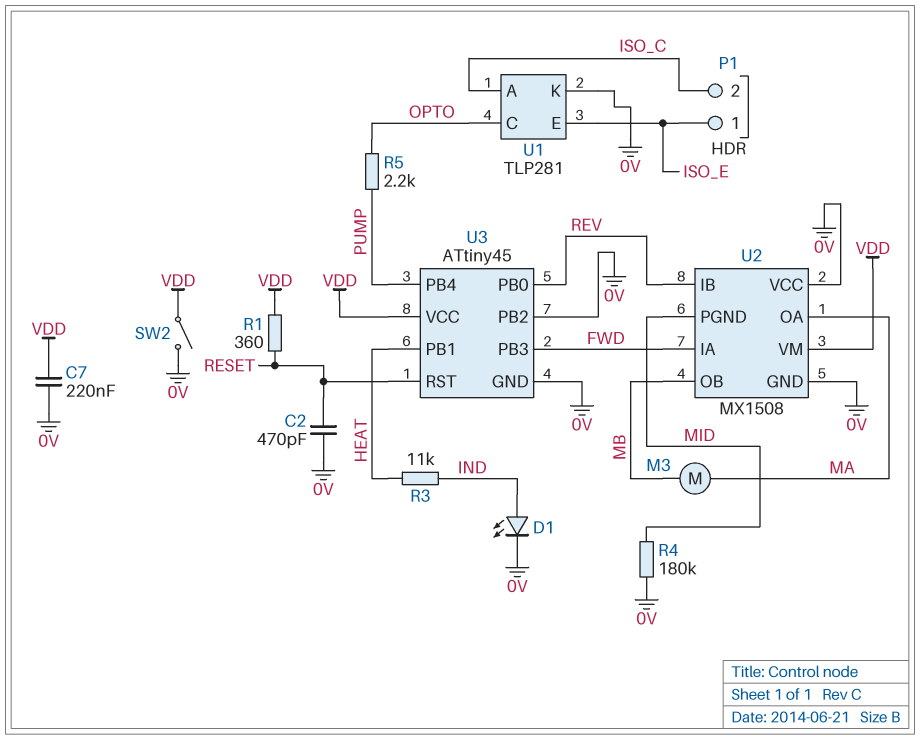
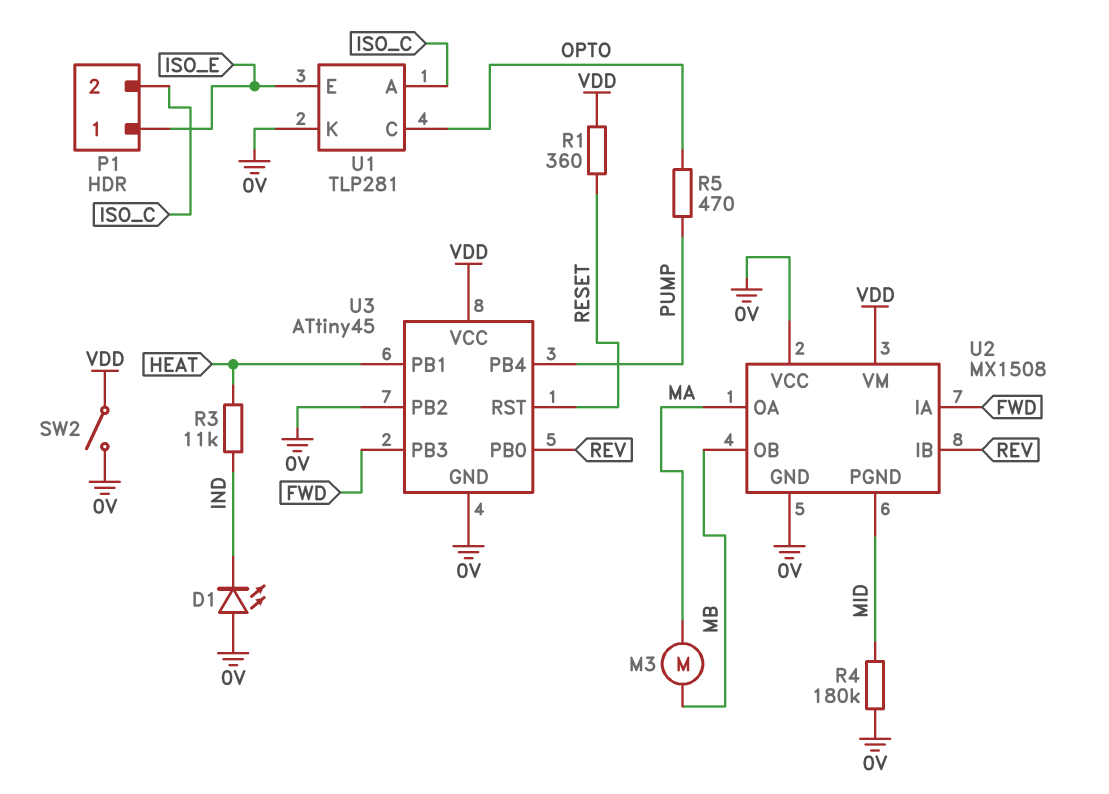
C2: 470pF (0V, RESET) -> none
C7: 220nF (0V, VDD) -> none
D1: LED (A IND, K 0V) -> LED (A 0V, K IND)
R5: 2.2k (OPTO, PUMP) -> 470 (OPTO, PUMP)

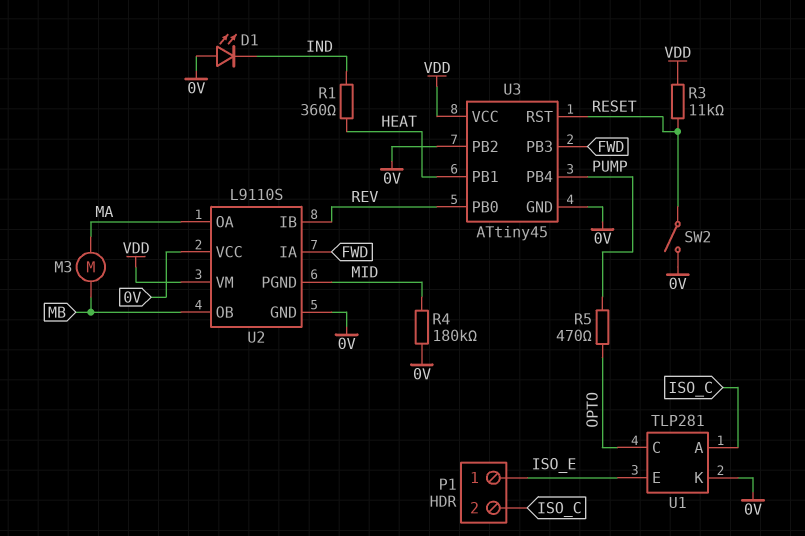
R1: 360 (RESET, VDD) -> 360 (HEAT, IND)
R3: 11k (HEAT, IND) -> 11k (RESET, VDD)
SW2: switch (0V, VDD) -> switch (0V, RESET)
U2: MX1508 -> L9110S

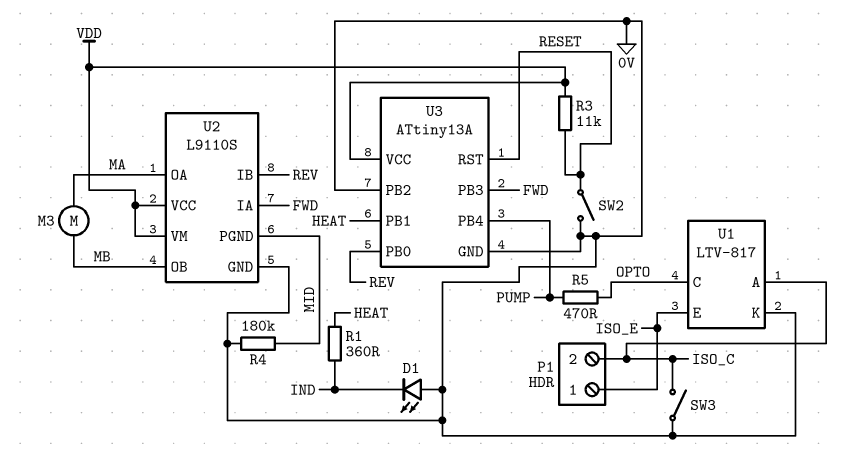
SW3: none -> switch (0V, ISO_C)
U1: TLP281 -> LTV-817
U2 pin VCC: 0V -> VDD
U3: ATtiny45 -> ATtiny13A

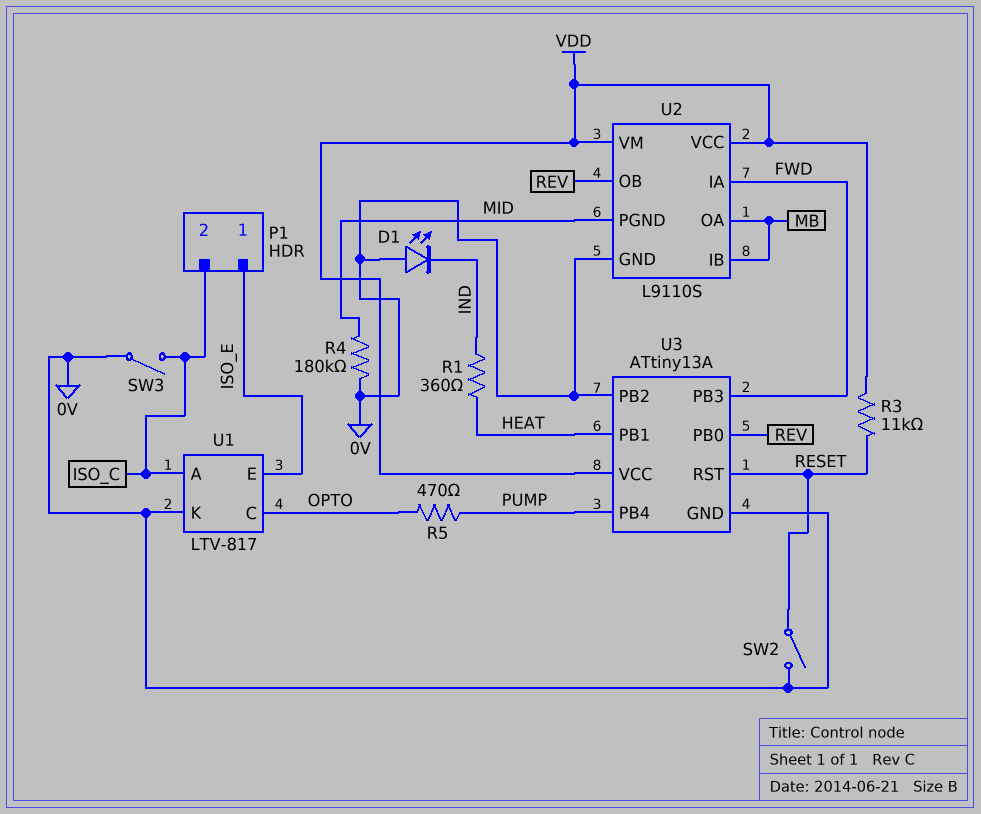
M3: motor (MA, MB) -> none
U2 pin IB: REV -> MB
U2 pin OA: MA -> MB
U2 pin OB: MB -> REV

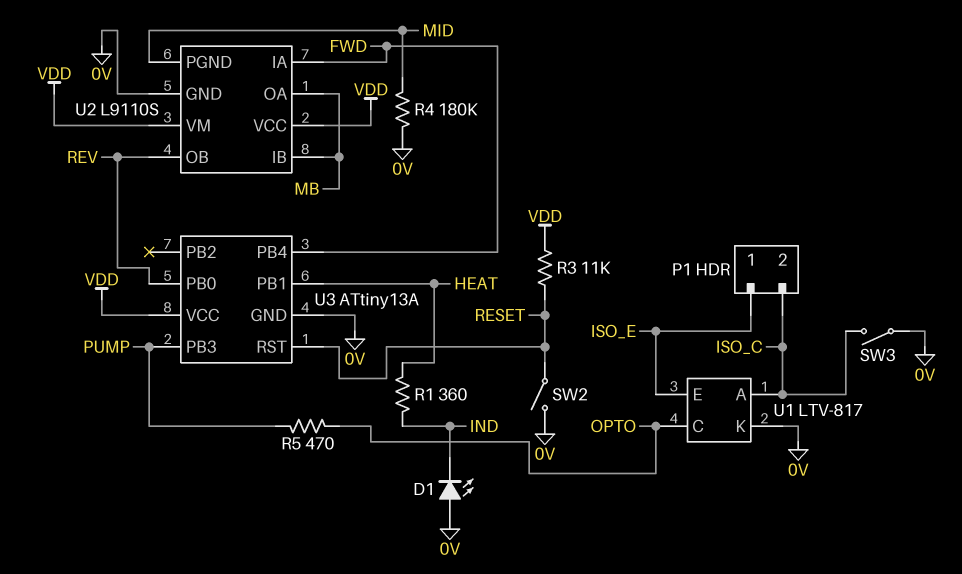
U3 pin PB2: 0V -> none
U3 pin PB3: FWD -> PUMP
U3 pin PB4: PUMP -> FWD

